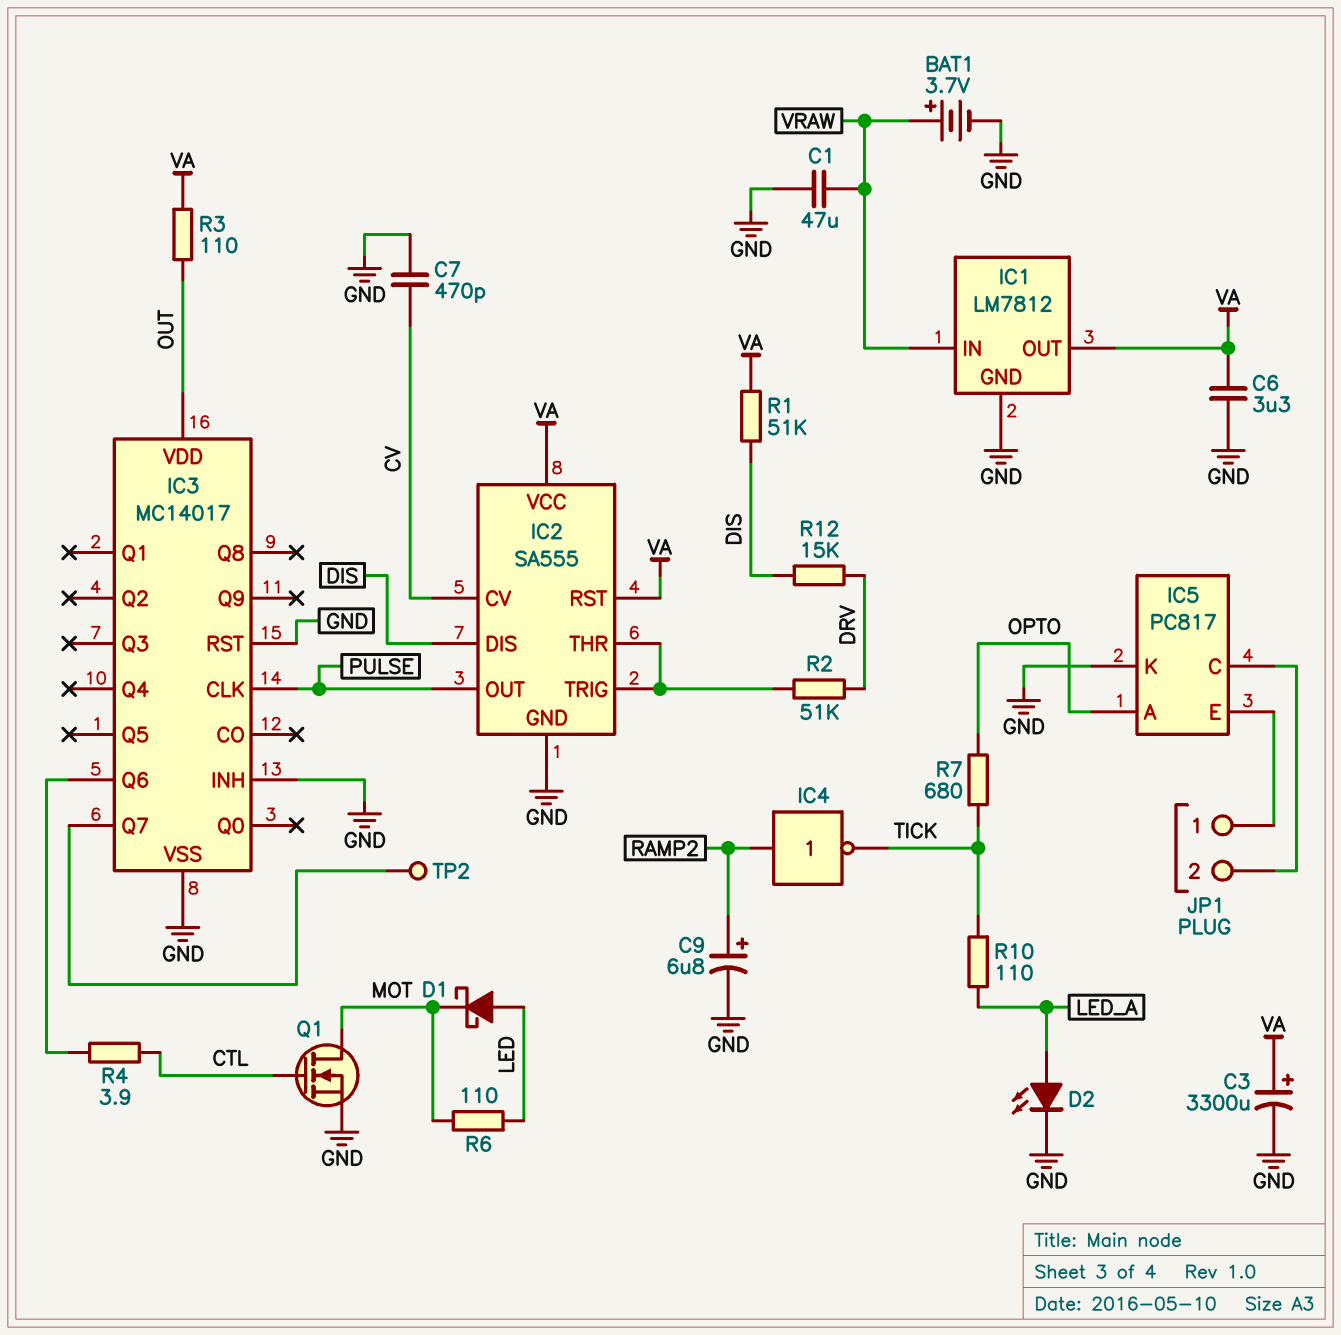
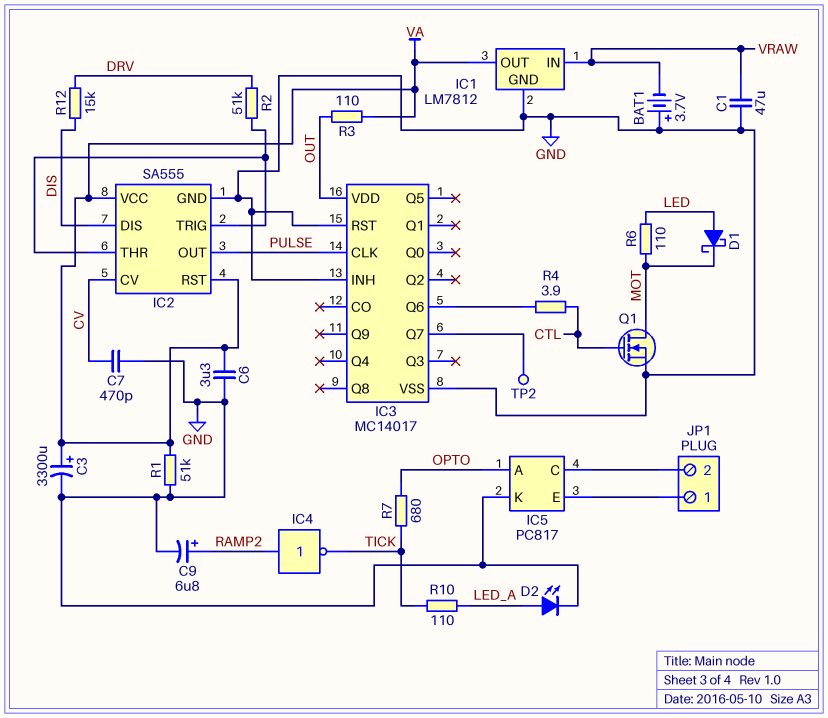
BAT1: 3.7V (plus VRAW, minus GND) -> 3.7V (plus GND, minus VRAW)
R1: 51k (DIS, VA) -> 51k (GND, VA)

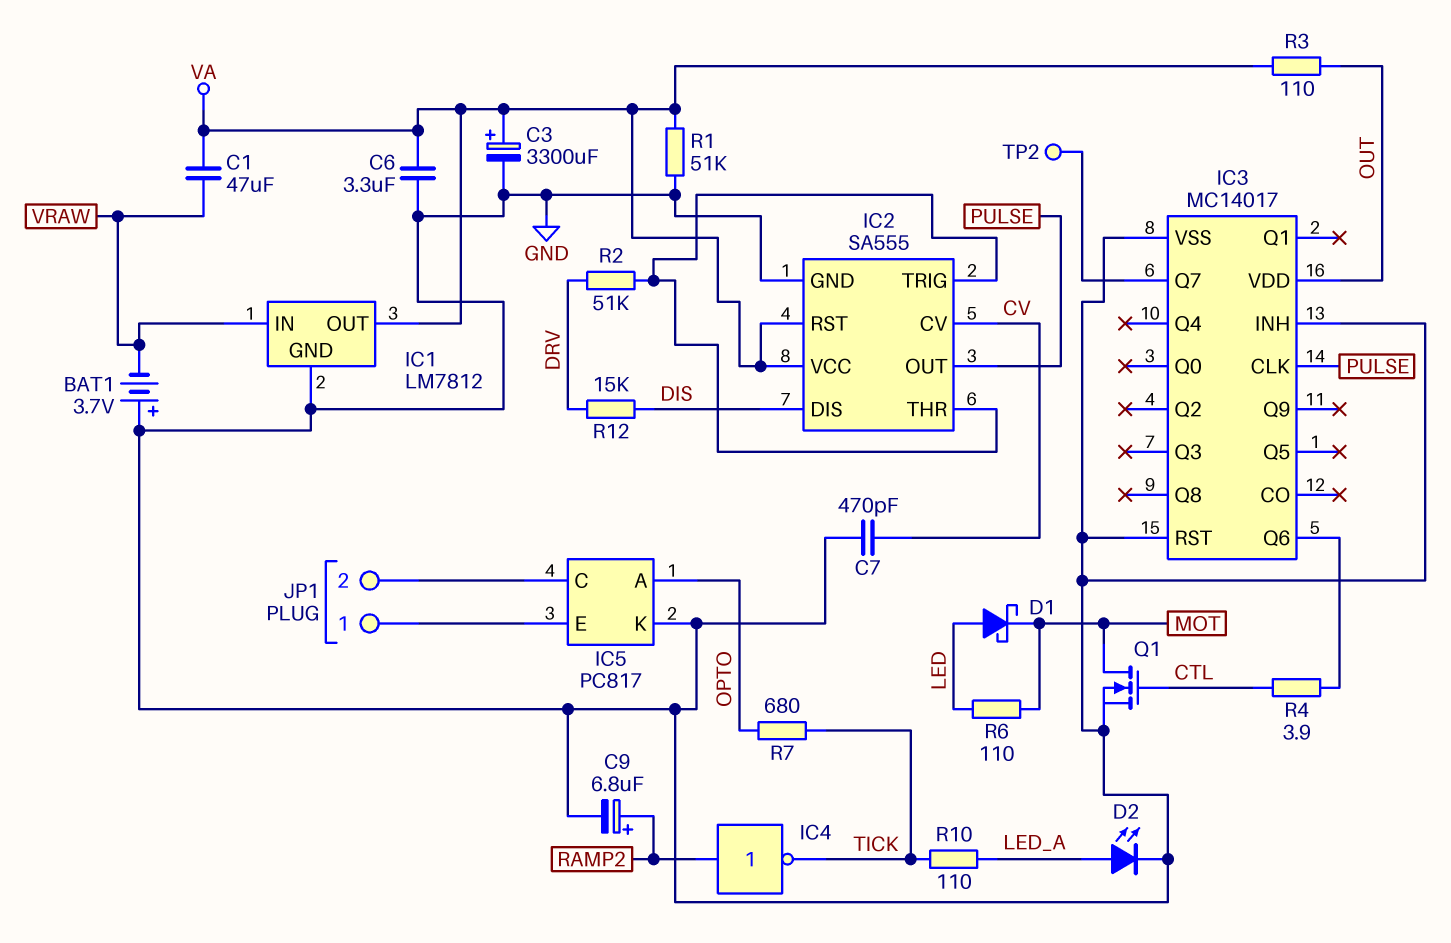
C1: 47uF (GND, VRAW) -> 47uF (VA, VRAW)

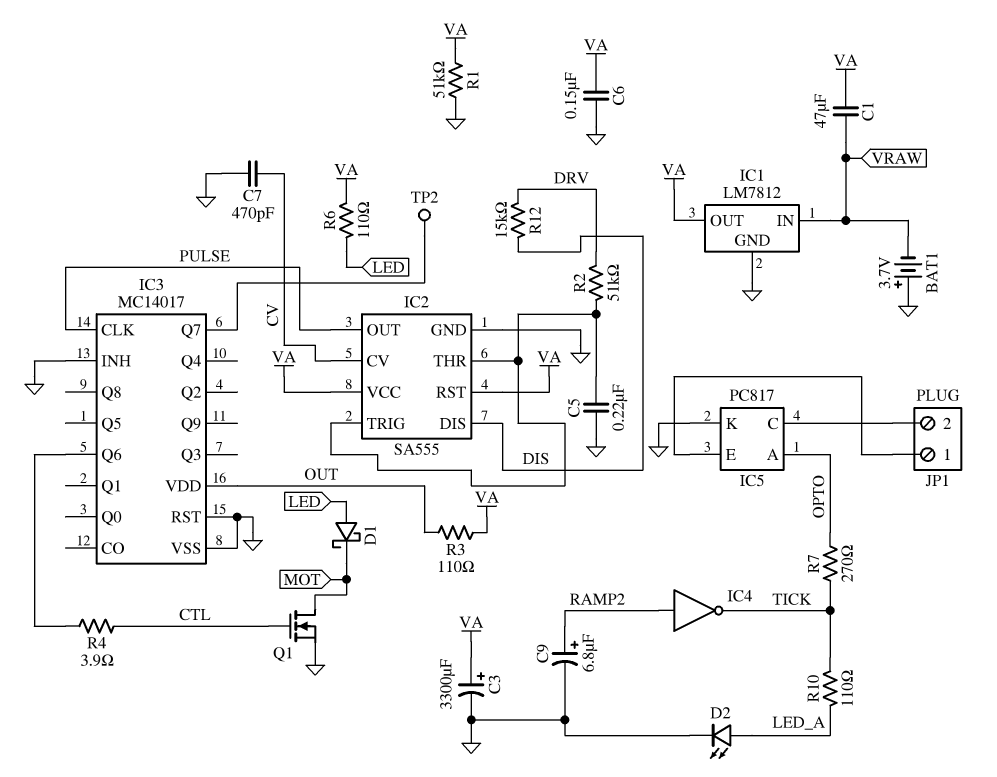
C5: none -> 220nF (GND, IC2/THR)
C6: 3.3uF (GND, VA) -> 150nF (GND, VA)
R6: 110 (LED, MOT) -> 110 (LED, VA)
R7: 680 (OPTO, TICK) -> 270 (OPTO, TICK)

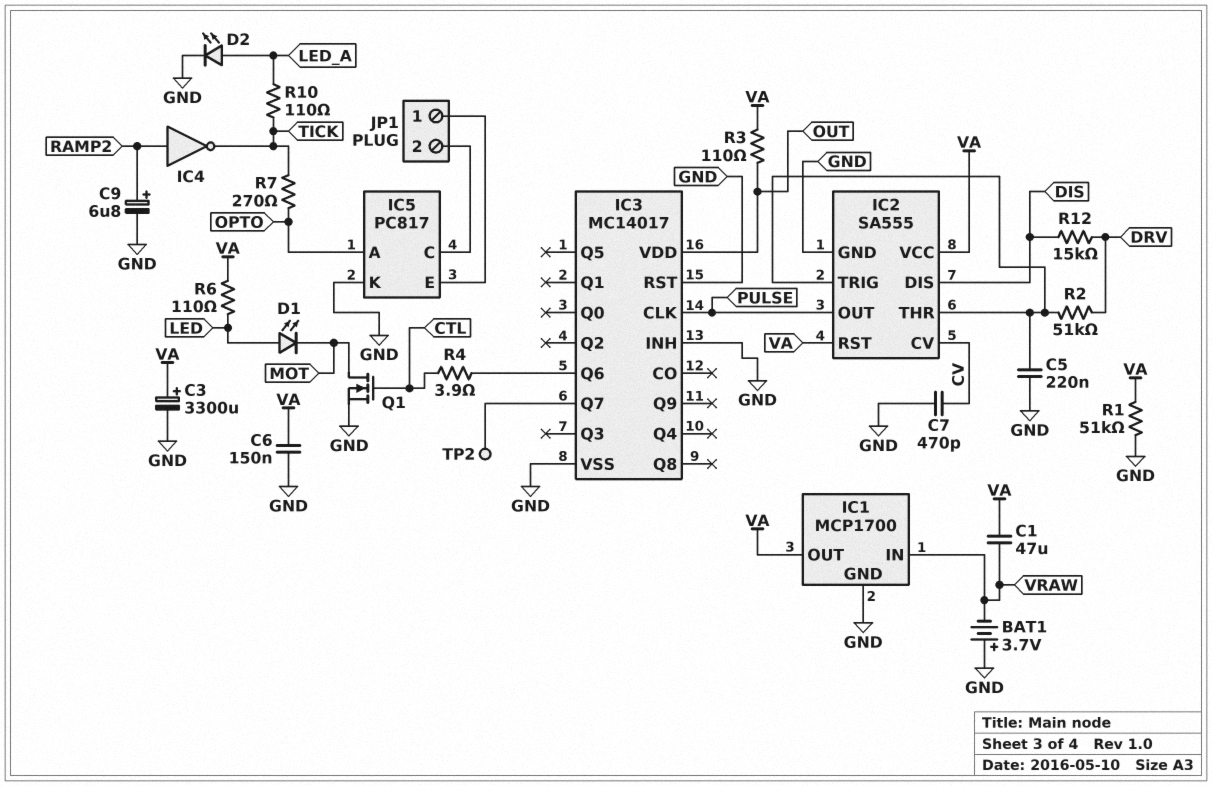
D1: schottky (A LED, K MOT) -> LED (A LED, K MOT)
IC1: LM7812 -> MCP1700

